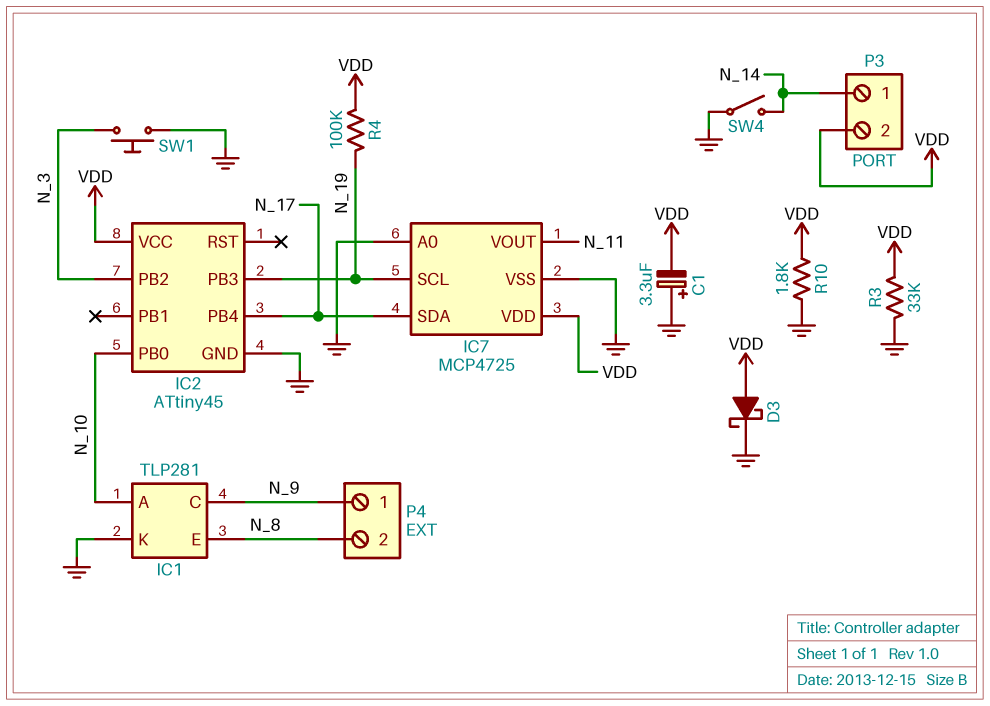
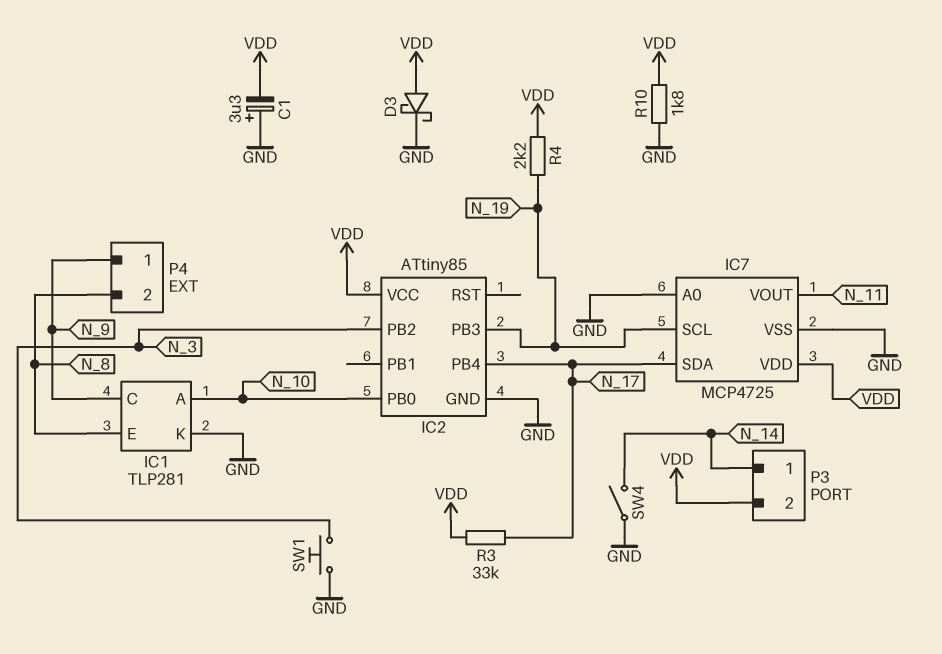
IC2: ATtiny45 -> ATtiny85
R3: 33k (GND, VDD) -> 33k (N_17, VDD)
R4: 100k (N_19, VDD) -> 2.2k (N_19, VDD)

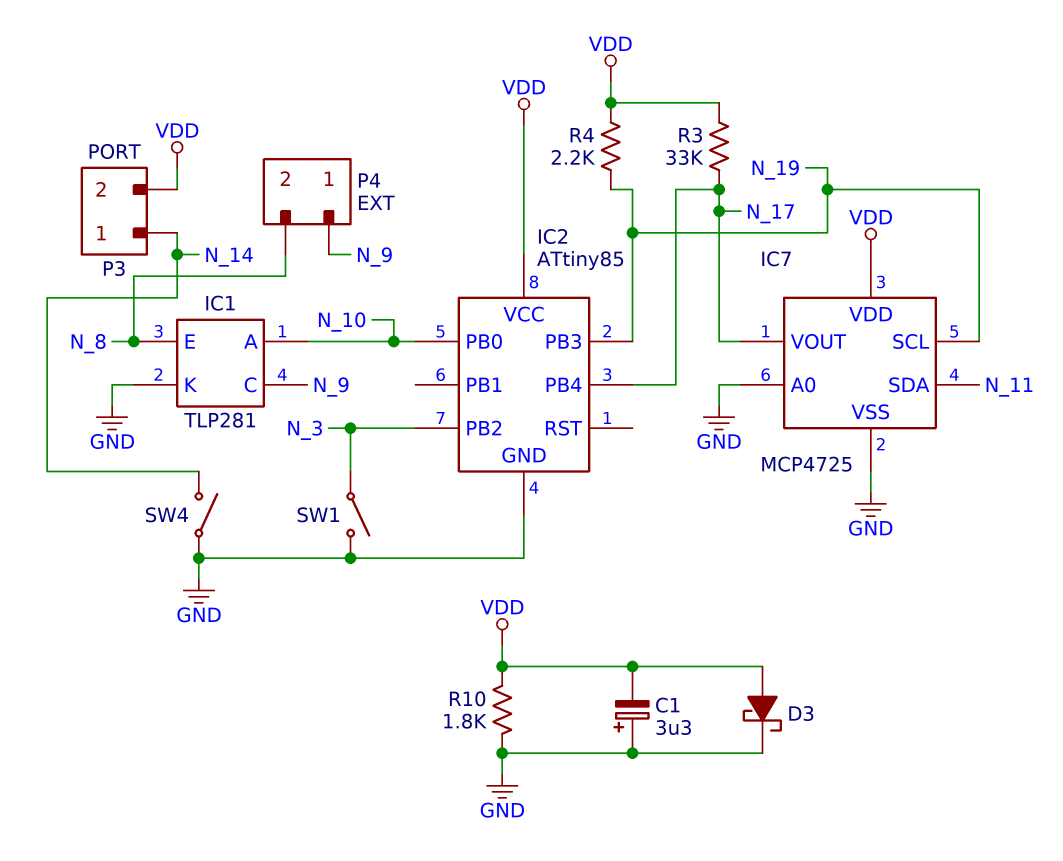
IC7 pin SDA: N_17 -> N_11
IC7 pin VOUT: N_11 -> N_17
SW1: button (GND, N_3) -> switch (GND, N_3)

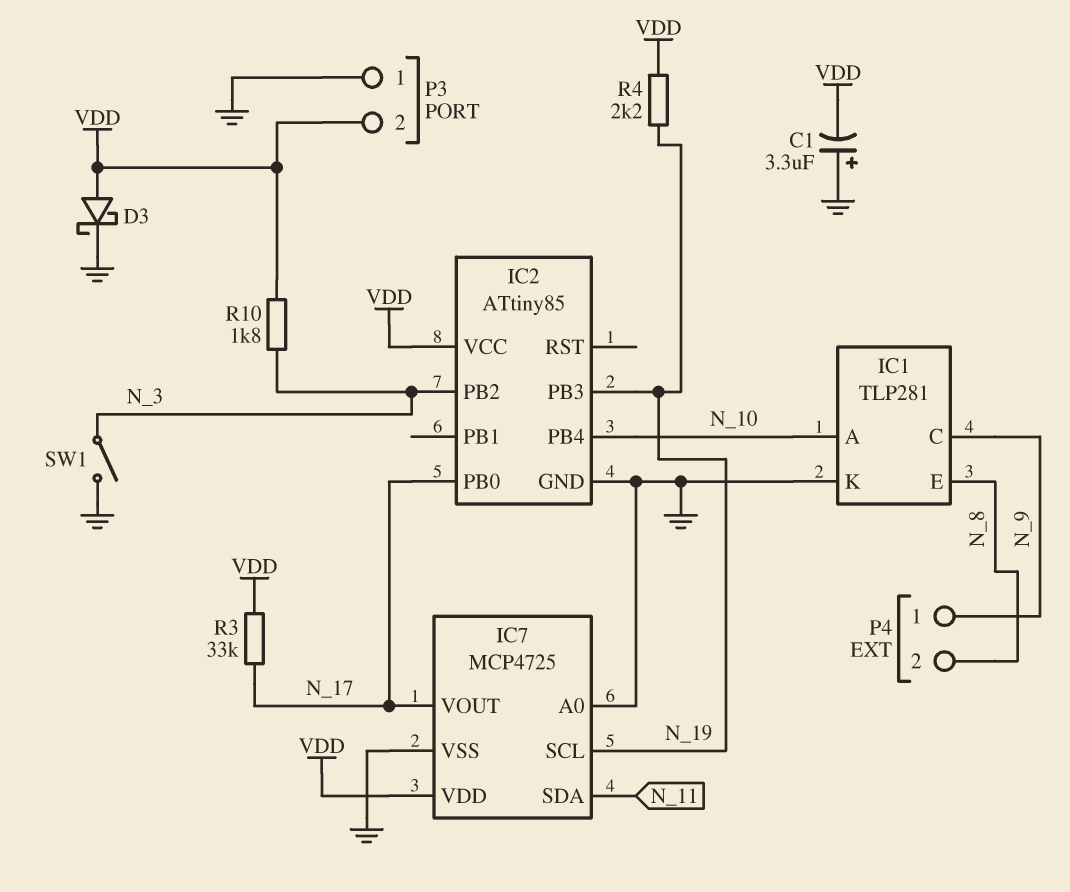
IC2 pin PB0: N_10 -> N_17
IC2 pin PB4: N_17 -> N_10
P3 pin 1: N_14 -> GND
R10: 1.8k (GND, VDD) -> 1.8k (N_3, VDD)
SW4: switch (GND, N_14) -> none

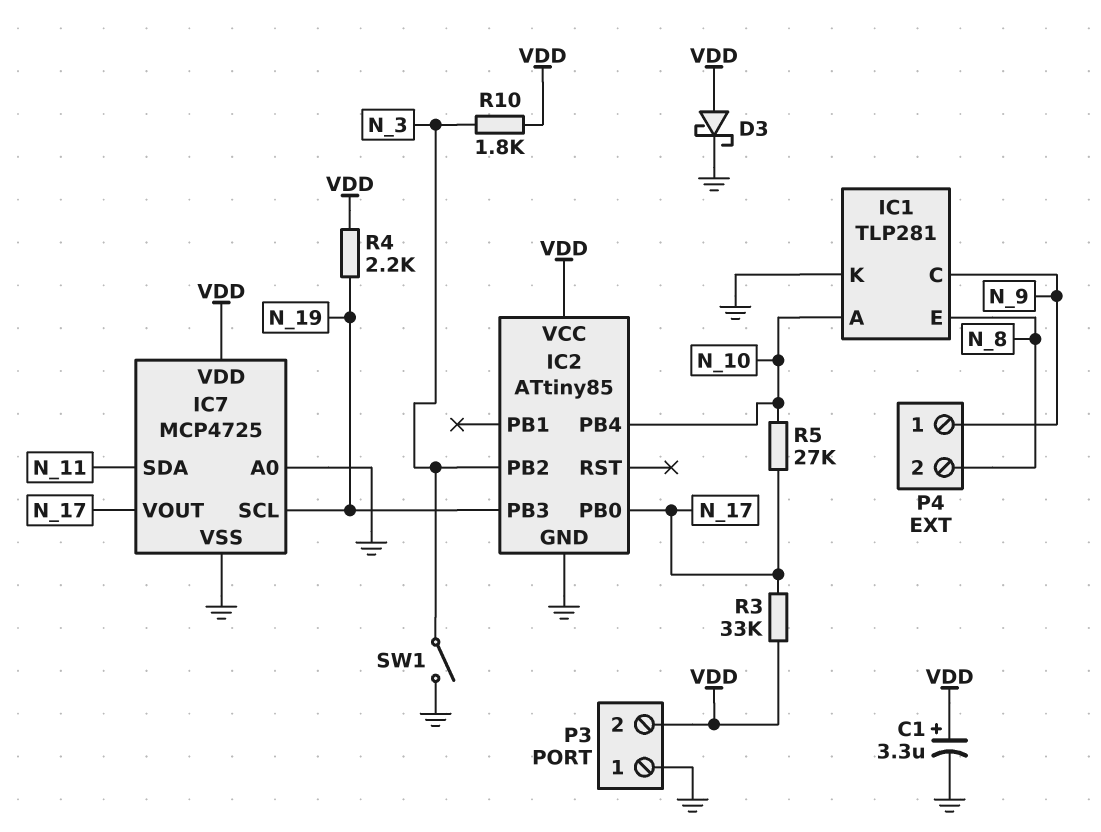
C1: 3.3uF (plus GND, minus VDD) -> 3.3uF (plus VDD, minus GND)
R5: none -> 27k (N_10, N_17)

